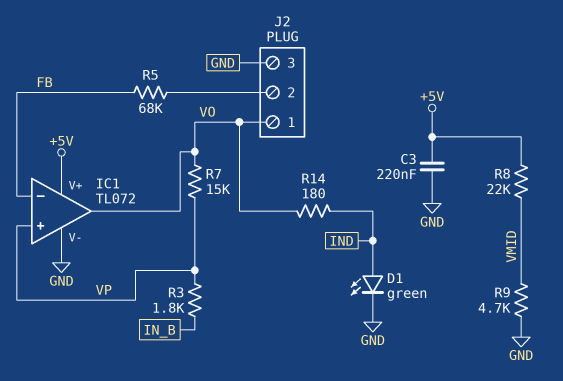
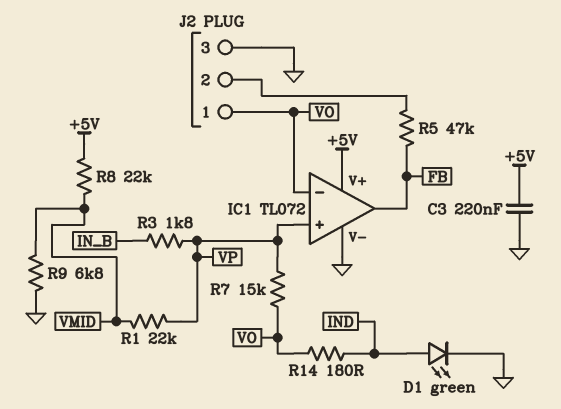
IC1 pin in-: FB -> VO
IC1 pin out: VO -> FB
R1: none -> 22k (VMID, VP)
R5: 68k (FB, J2/2) -> 47k (FB, J2/2)
R9: 4.7k (GND, VMID) -> 6.8k (GND, VMID)

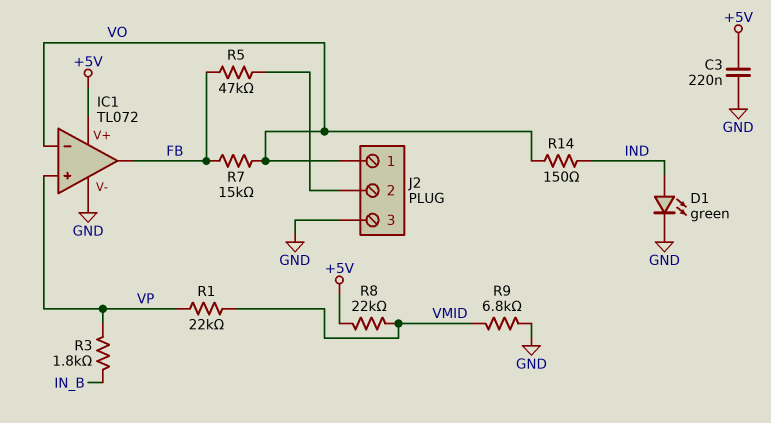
R7: 15k (VO, VP) -> 15k (FB, VO)
R14: 180 (IND, VO) -> 150 (IND, VO)

